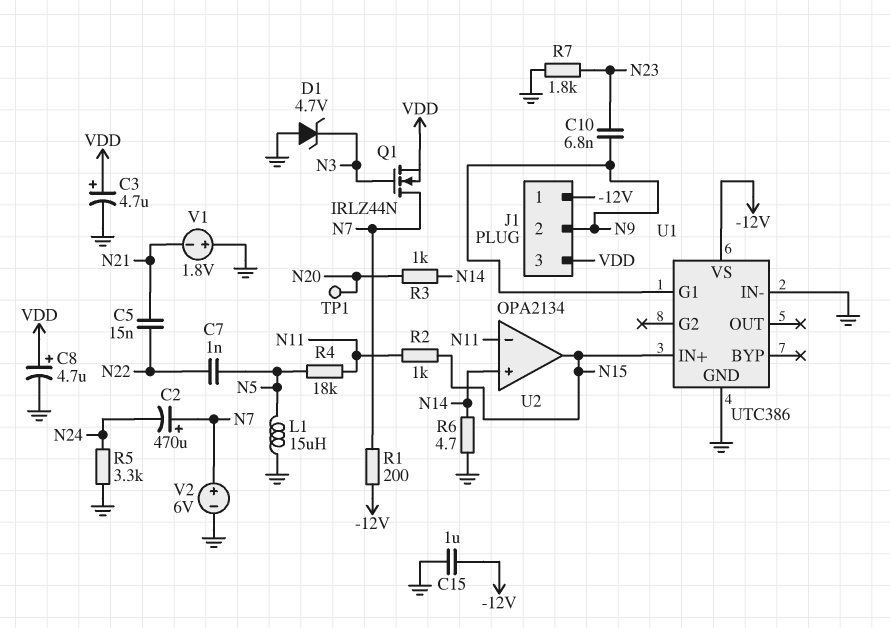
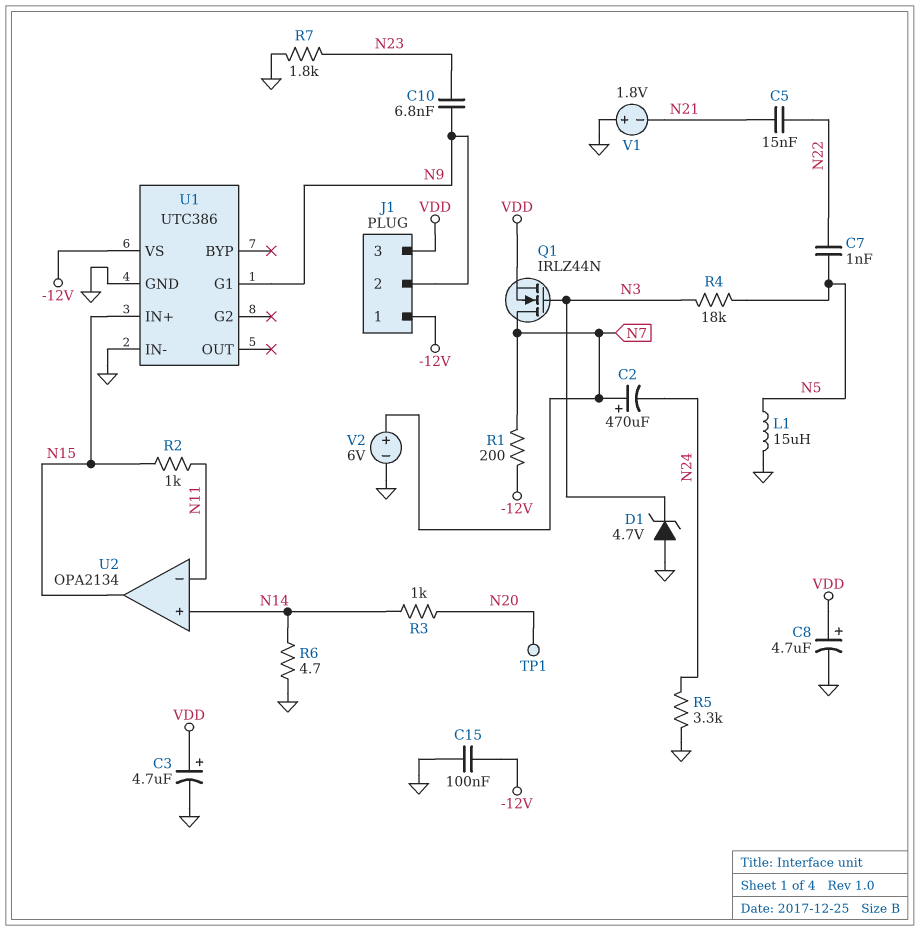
C15: 1uF (-12V, GND) -> 100nF (-12V, GND)
R4: 18k (N5, N11) -> 18k (N3, N5)

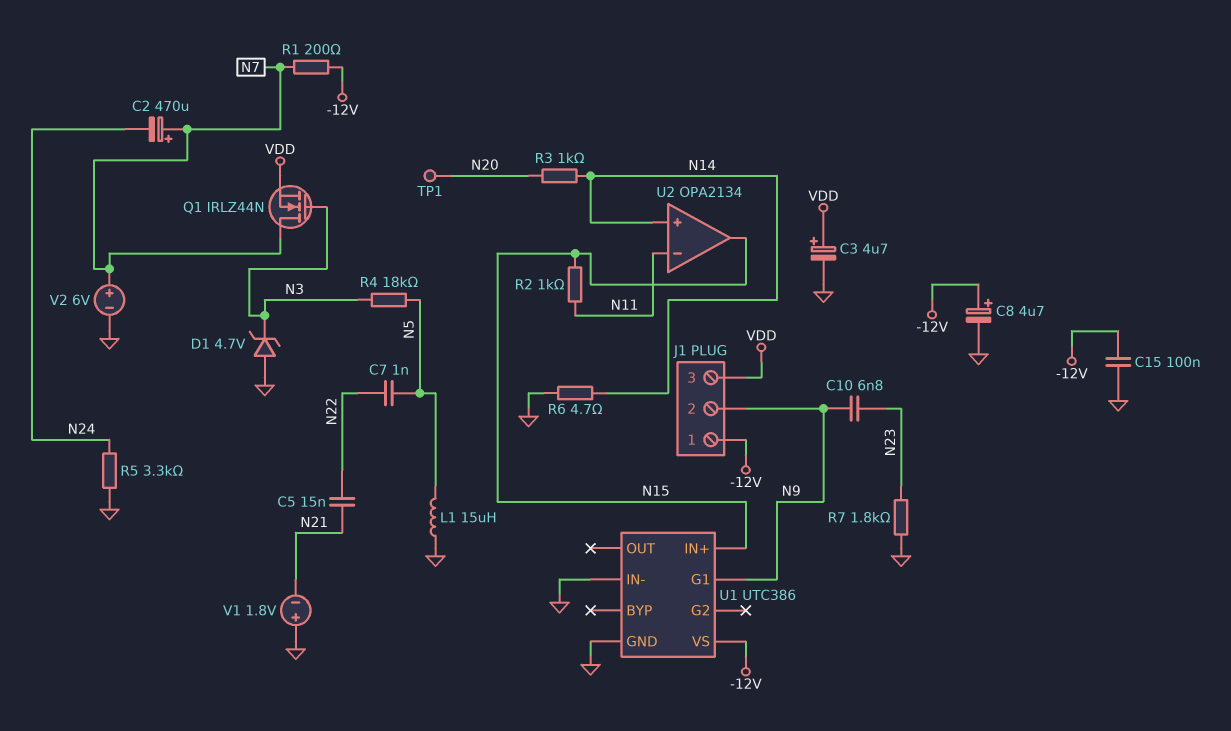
C8: 4.7uF (plus VDD, minus GND) -> 4.7uF (plus -12V, minus GND)

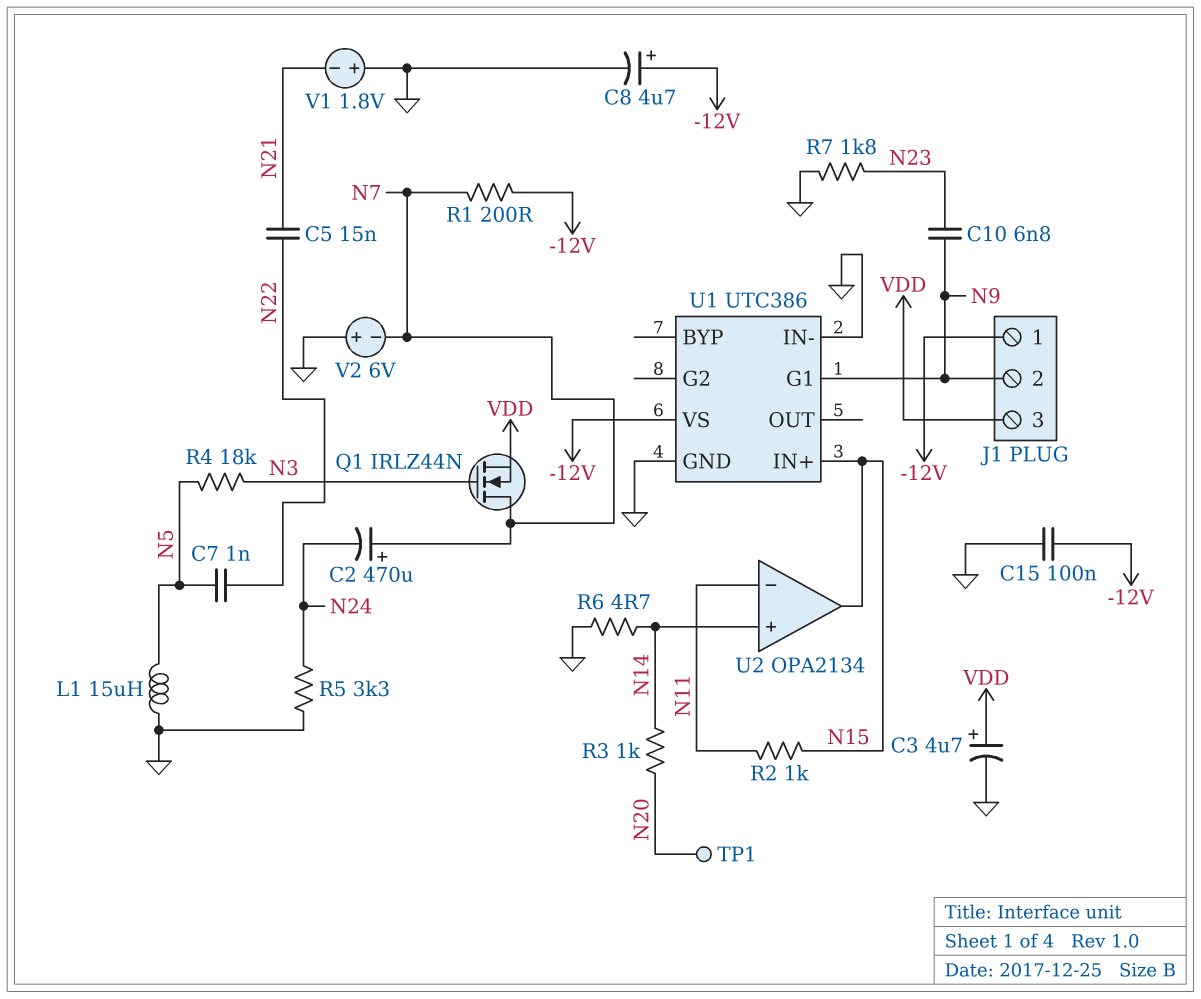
D1: zener 4.7V (A GND, K N3) -> none
V2: 6V (plus N7, minus GND) -> 6V (plus GND, minus N7)

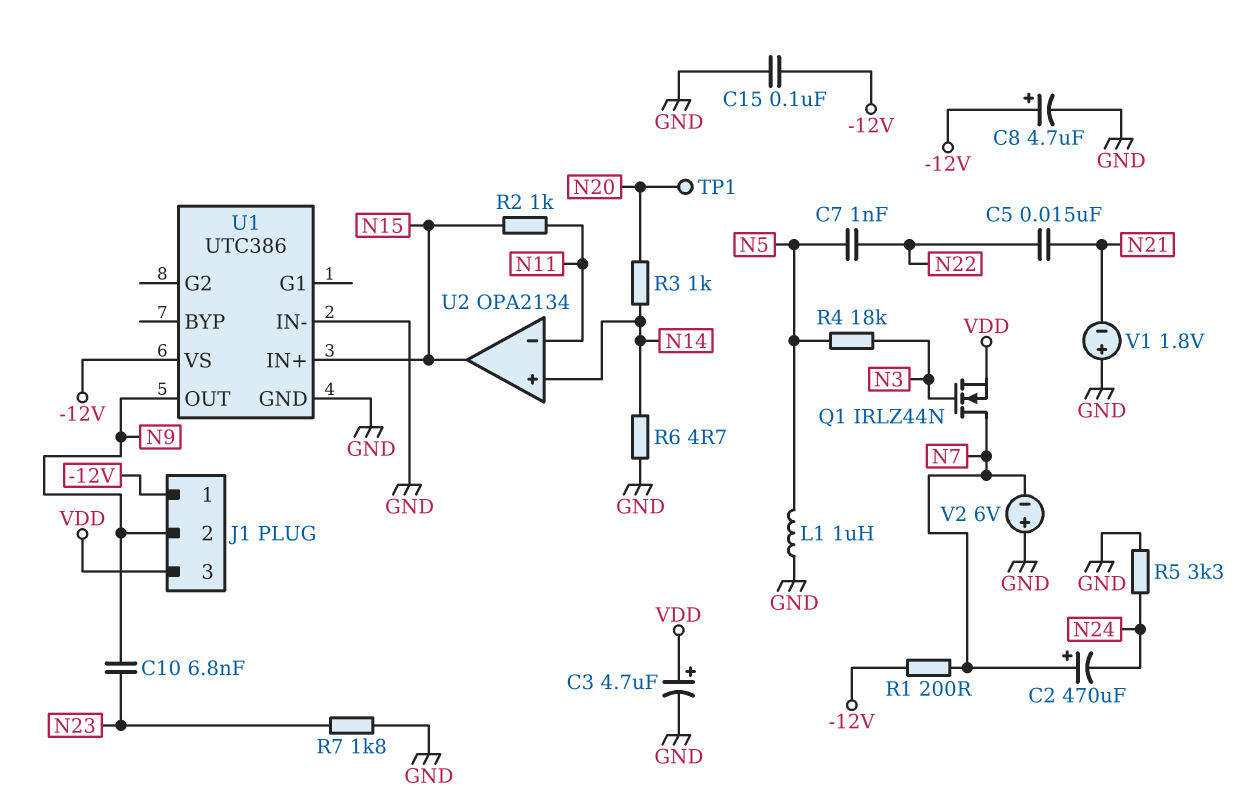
L1: 15uH (GND, N5) -> 1uH (GND, N5)
U1 pin G1: N9 -> none
U1 pin OUT: none -> N9

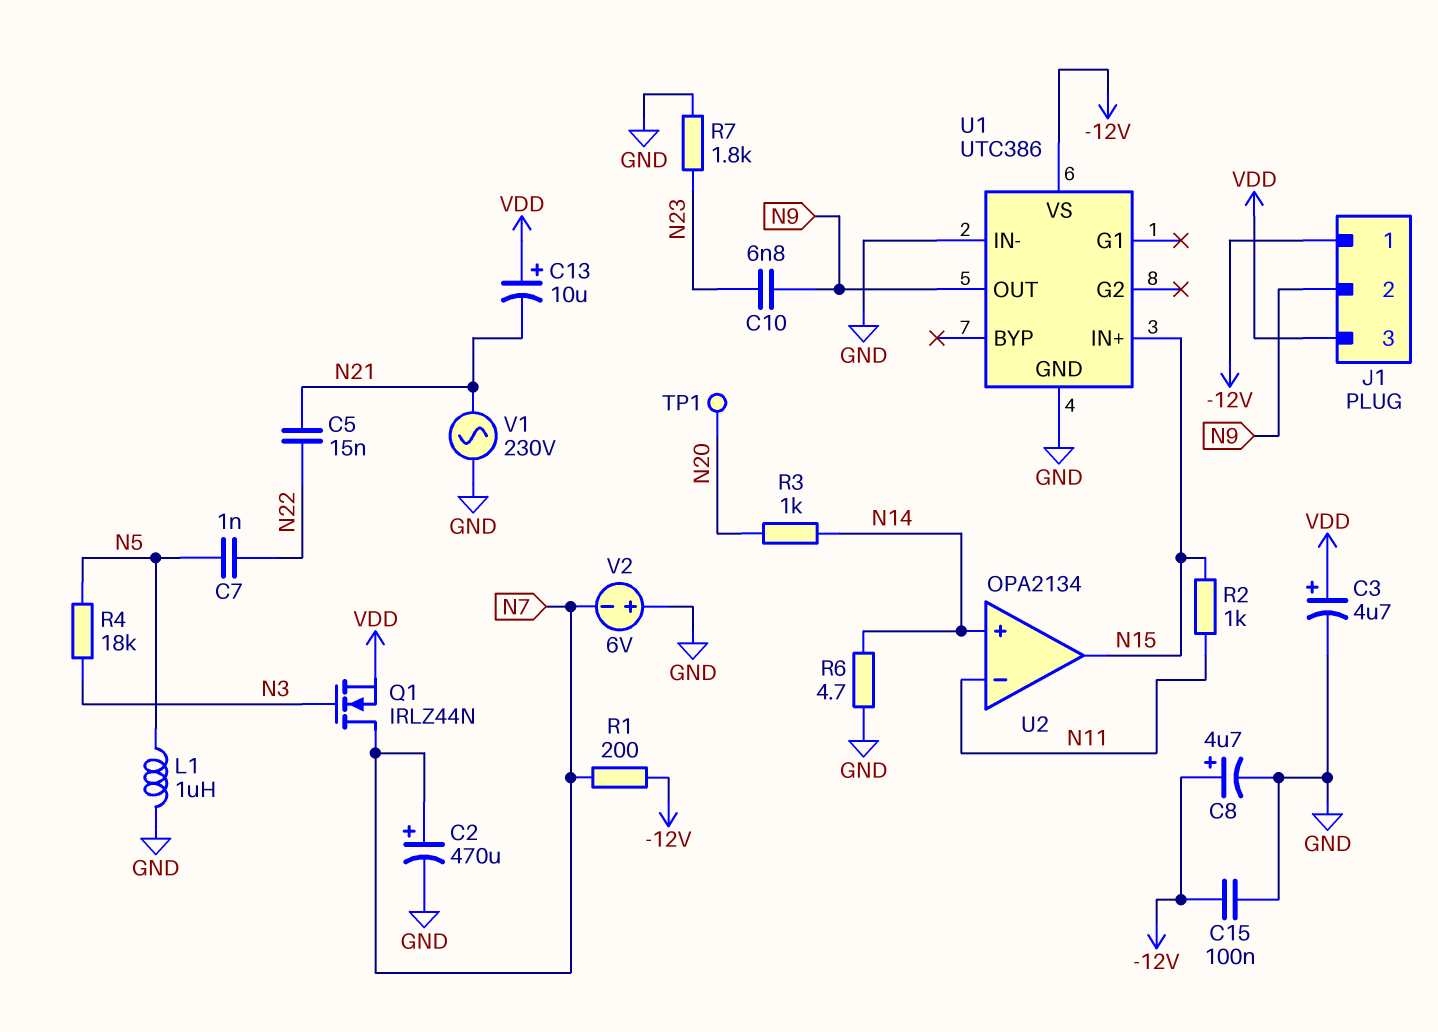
C2: 470uF (plus N7, minus N24) -> 470uF (plus N7, minus GND)
C13: none -> 10uF (plus VDD, minus N21)
R5: 3.3k (GND, N24) -> none
V1: 1.8V (plus GND, minus N21) -> AC 230V (GND, N21)

